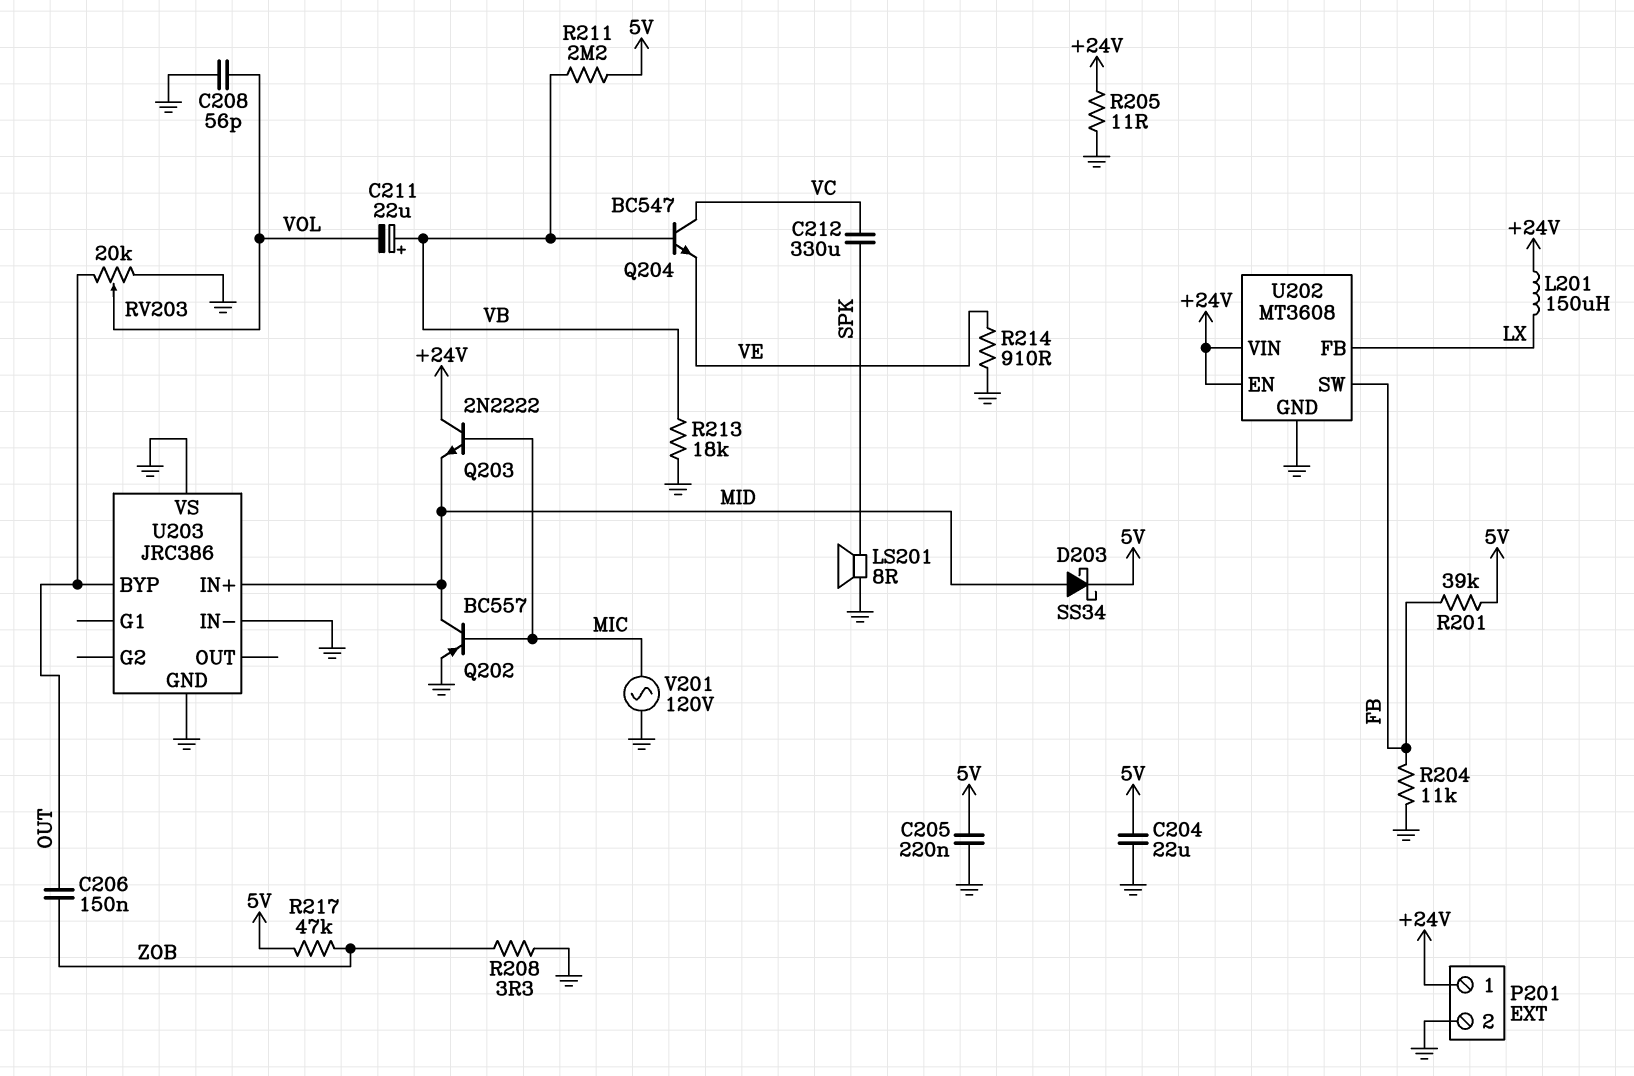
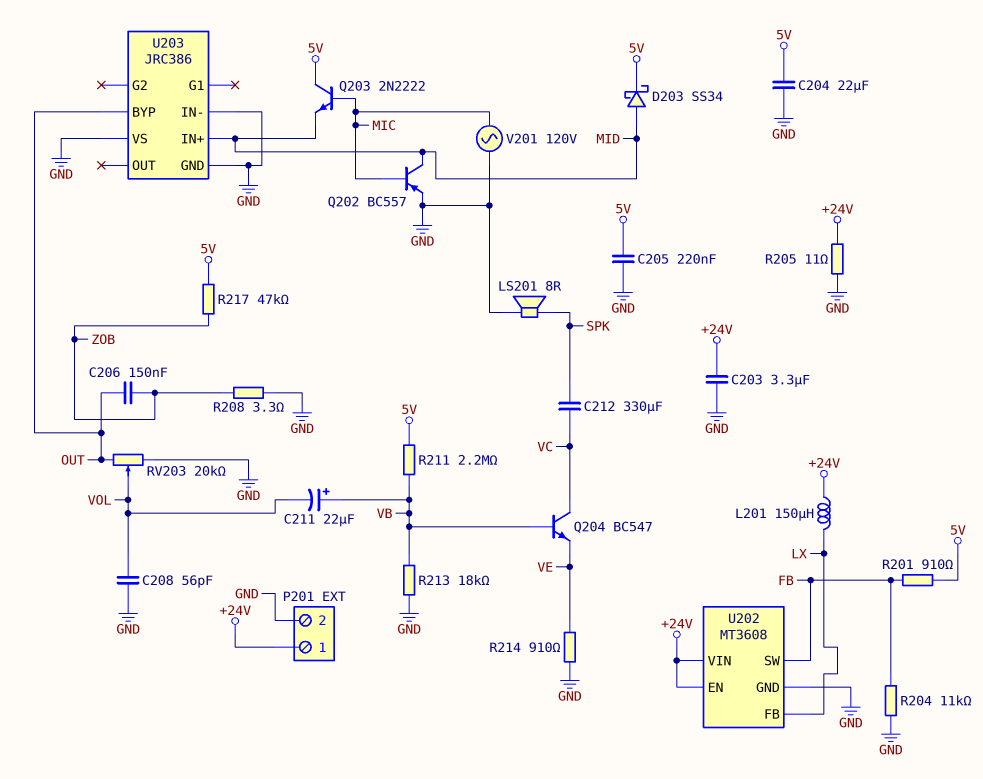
C203: none -> 3.3uF (+24V, GND)
Q203: NPN 2N2222 (B MIC, C +24V, E MID) -> NPN 2N2222 (B MIC, C 5V, E MID)
R201: 39k (5V, FB) -> 910 (5V, FB)

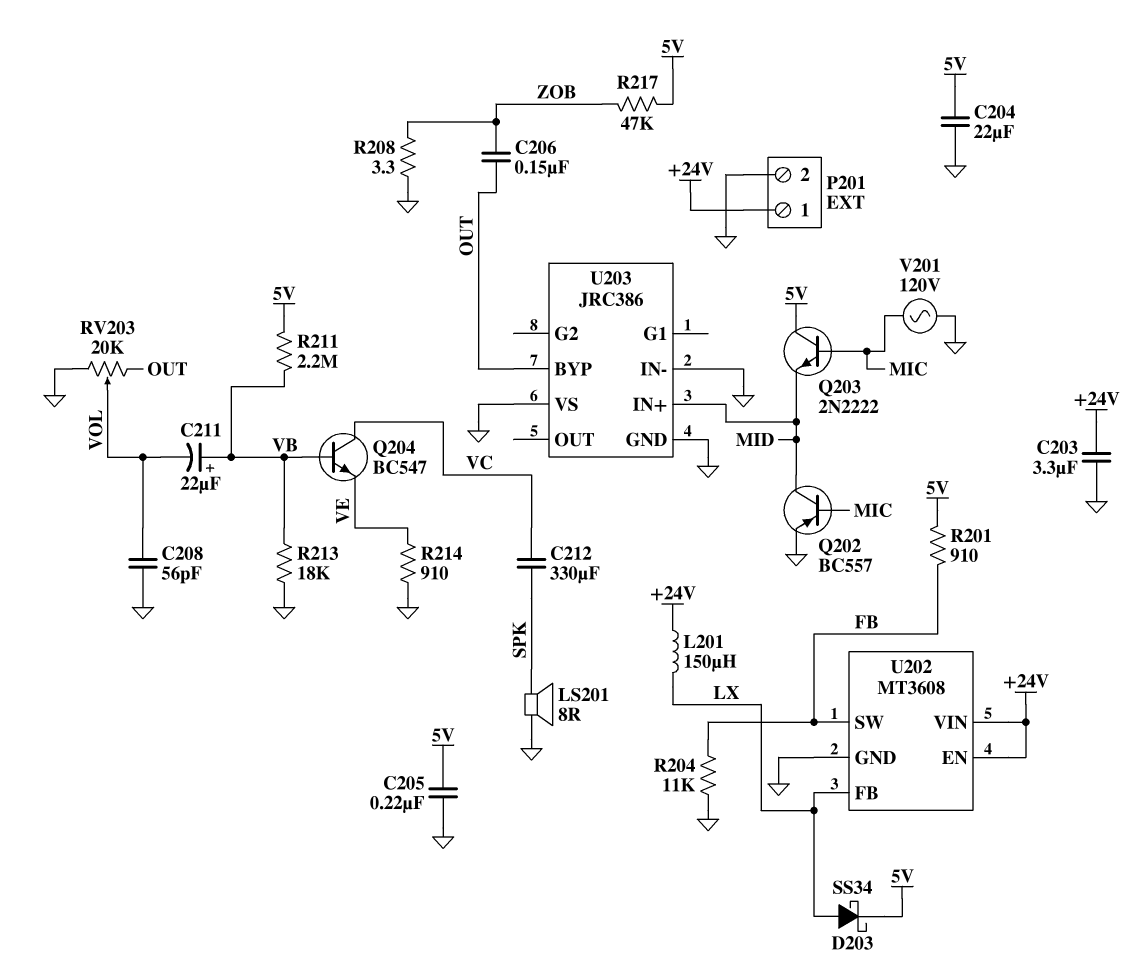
D203: schottky SS34 (A MID, K 5V) -> schottky SS34 (A LX, K 5V)
R205: 11 (+24V, GND) -> none

